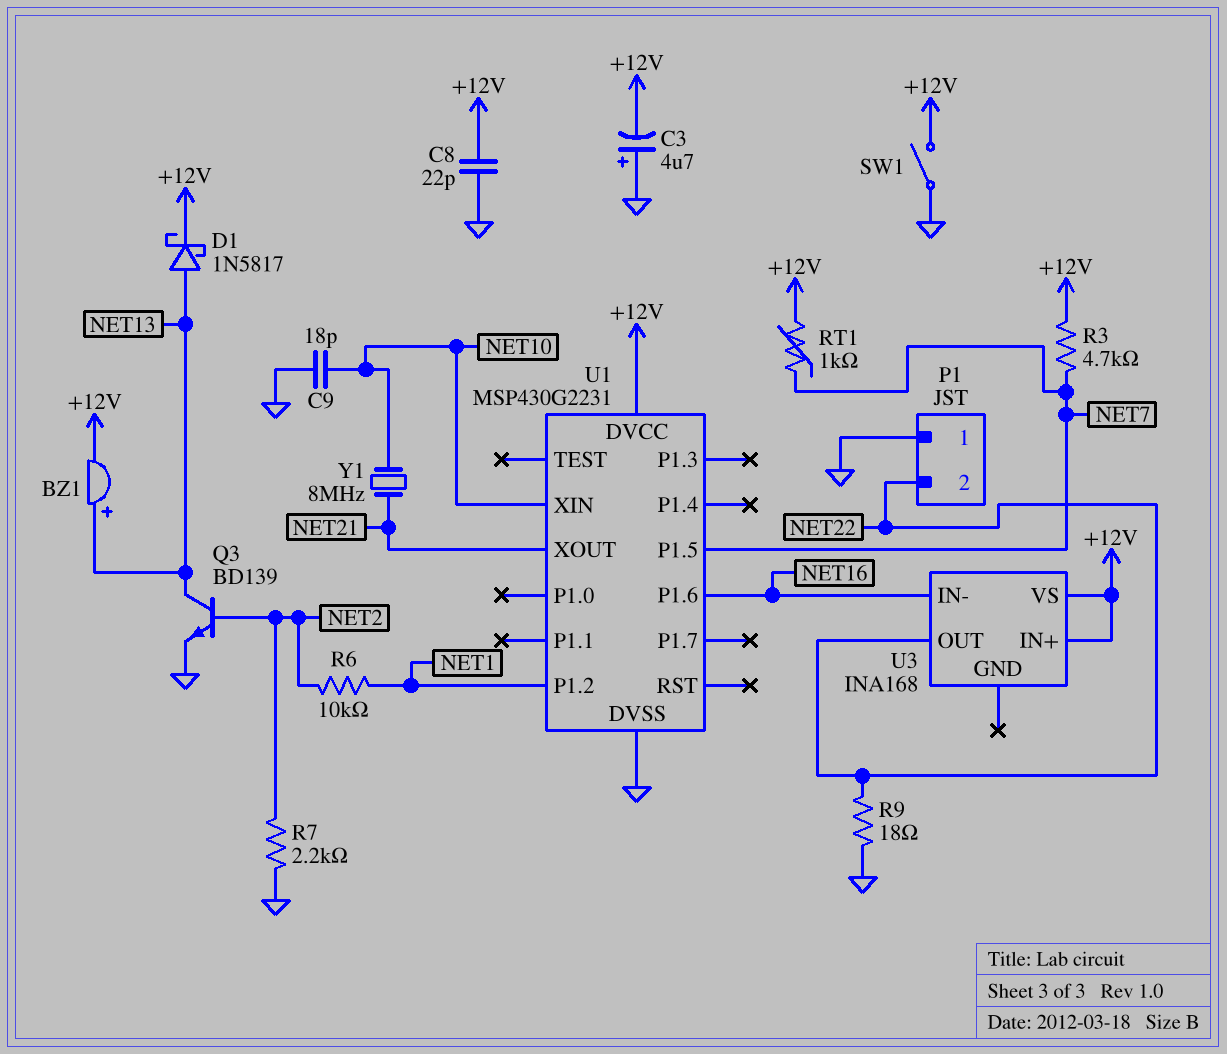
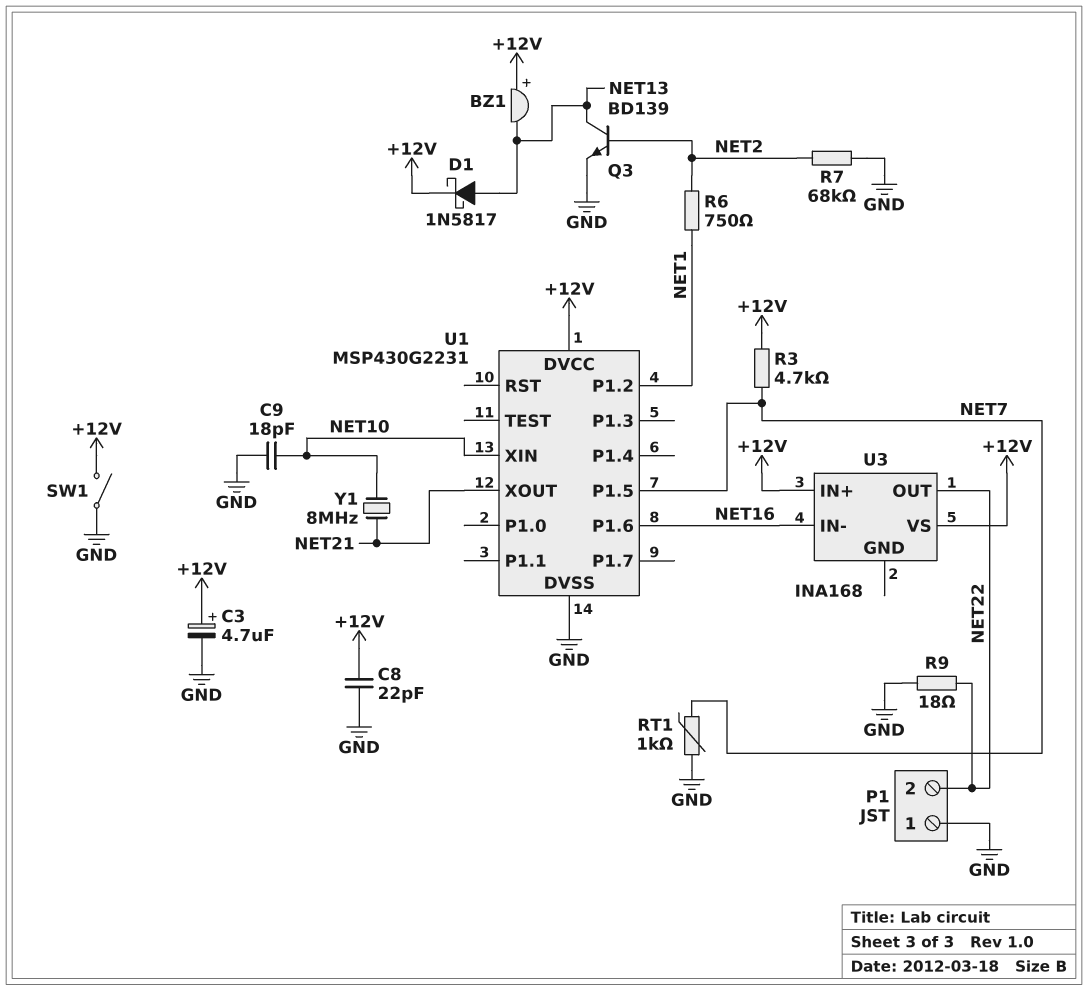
BZ1: buzzer (plus NET13, minus +12V) -> buzzer (plus +12V, minus NET13)
C3: 4.7uF (plus GND, minus +12V) -> 4.7uF (plus +12V, minus GND)
R6: 10k (NET1, NET2) -> 750 (NET1, NET2)
R7: 2.2k (GND, NET2) -> 68k (GND, NET2)
RT1: 1k (+12V, NET7) -> 1k (GND, NET7)

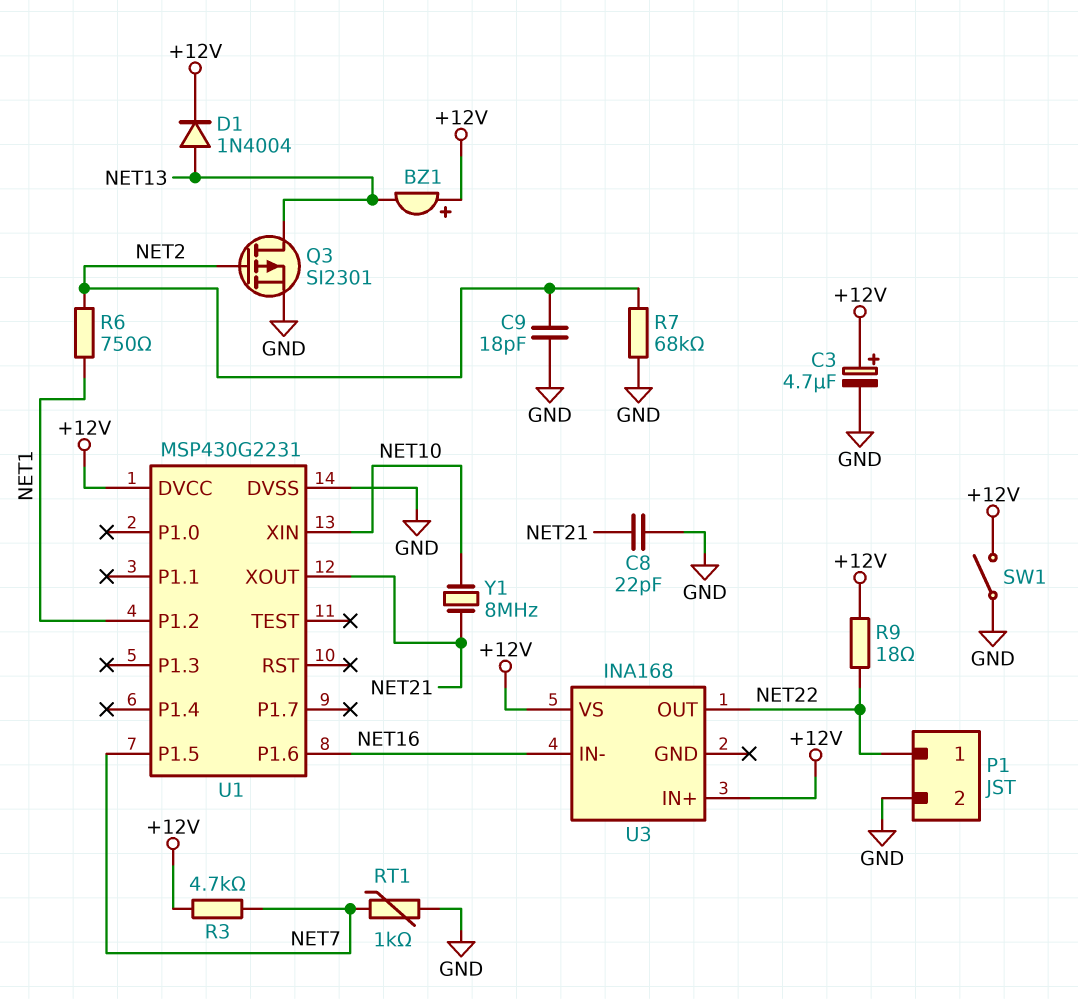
C8: 22pF (+12V, GND) -> 22pF (GND, NET21)
C9: 18pF (GND, NET10) -> 18pF (GND, NET2)
D1: schottky 1N5817 (A NET13, K +12V) -> diode 1N4004 (A NET13, K +12V)
P1 pin 1: GND -> NET22
P1 pin 2: NET22 -> GND
Q3: NPN BD139 (B NET2, C NET13, E GND) -> PMOS SI2301 (G NET2, D NET13, S GND)
R9: 18 (GND, NET22) -> 18 (+12V, NET22)

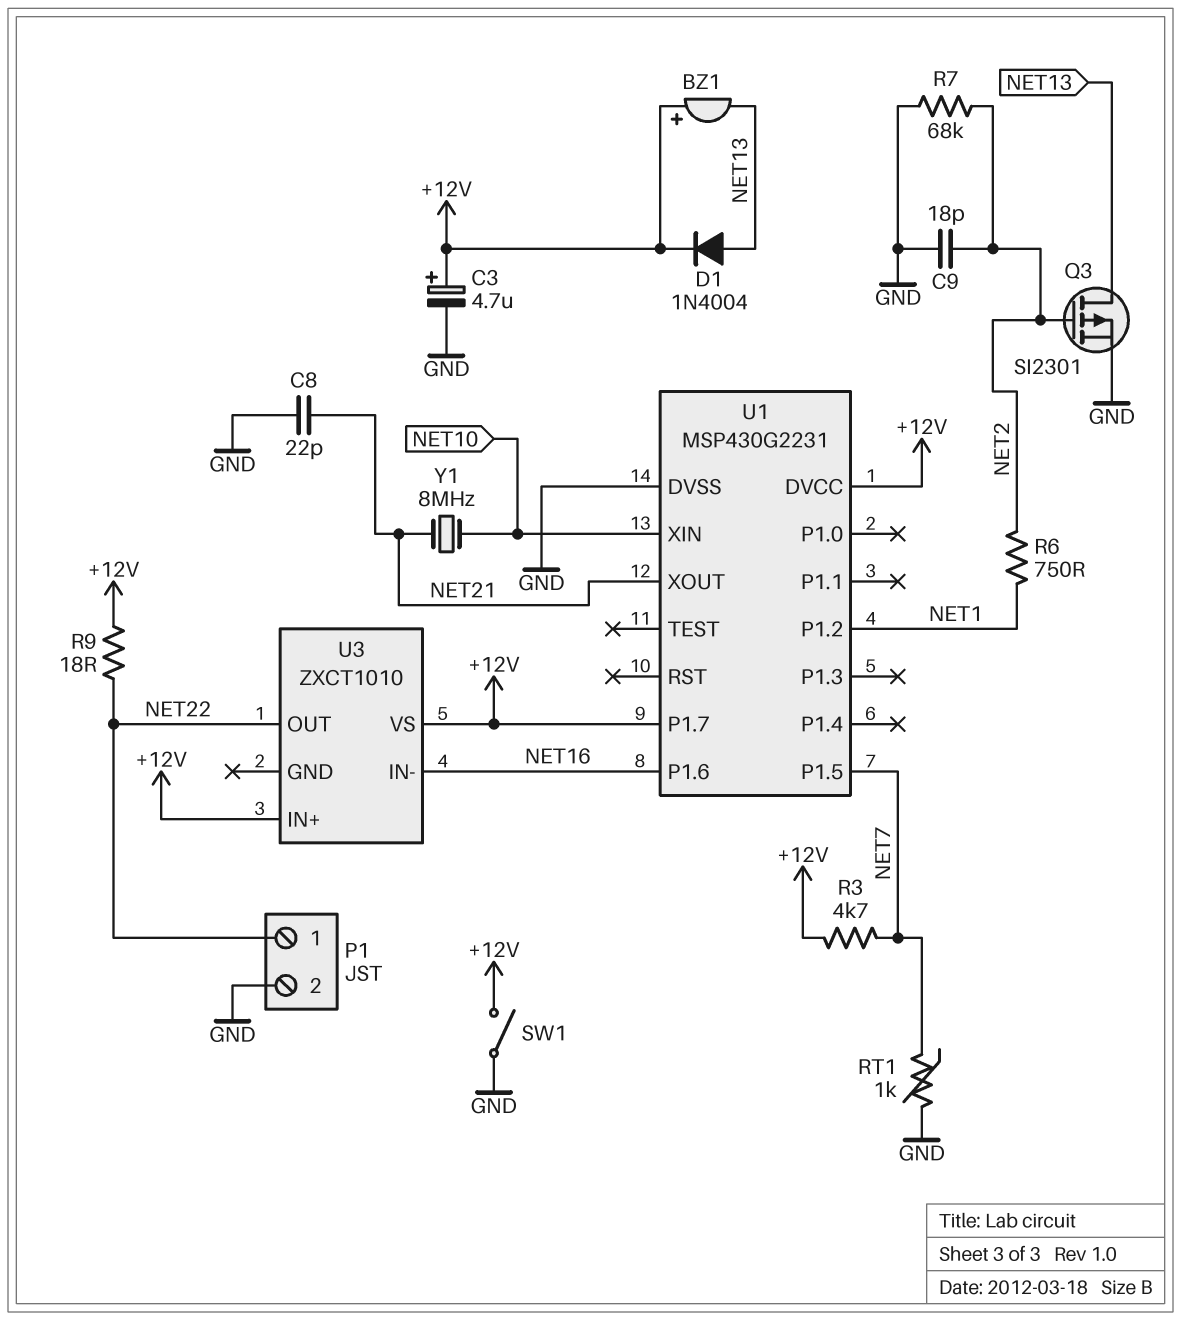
U1 pin P1.7: none -> +12V
U3: INA168 -> ZXCT1010

